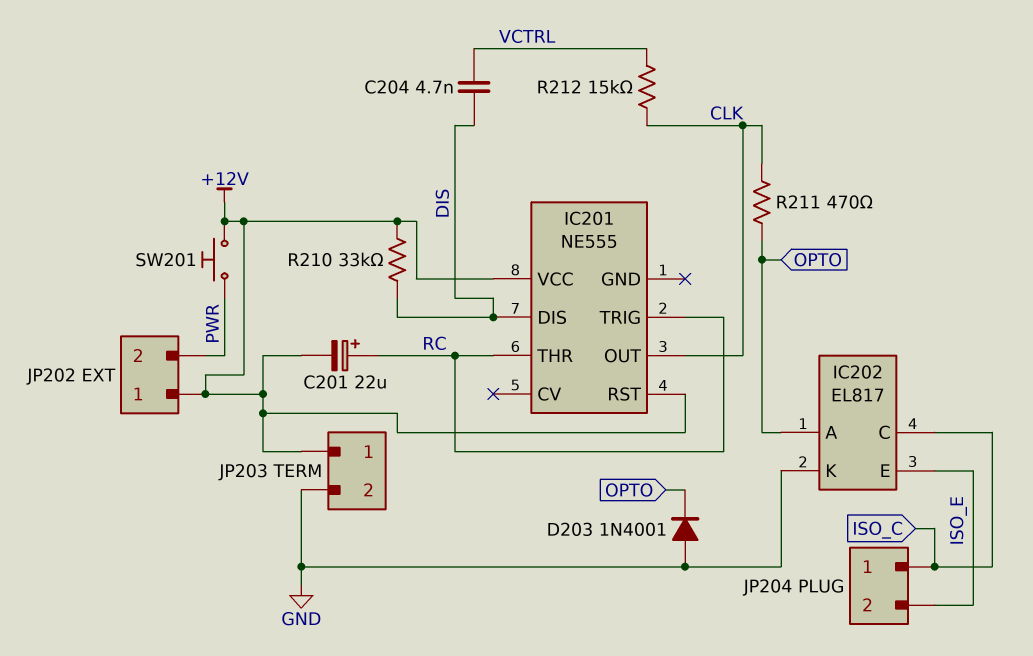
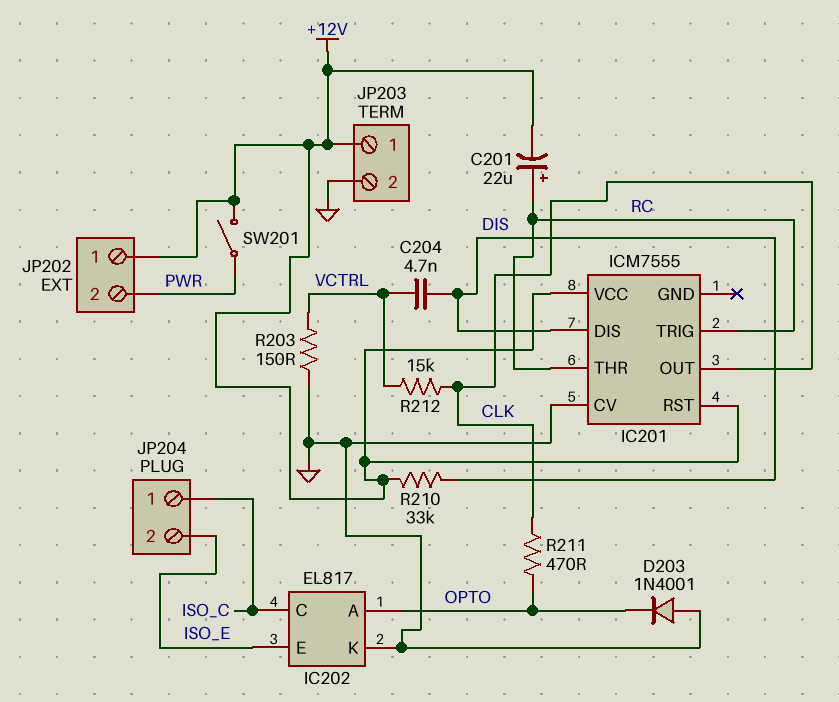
IC201: NE555 -> ICM7555
IC201 pin CV: none -> GND
R203: none -> 150 (GND, VCTRL)
SW201: button (+12V, PWR) -> switch (+12V, PWR)

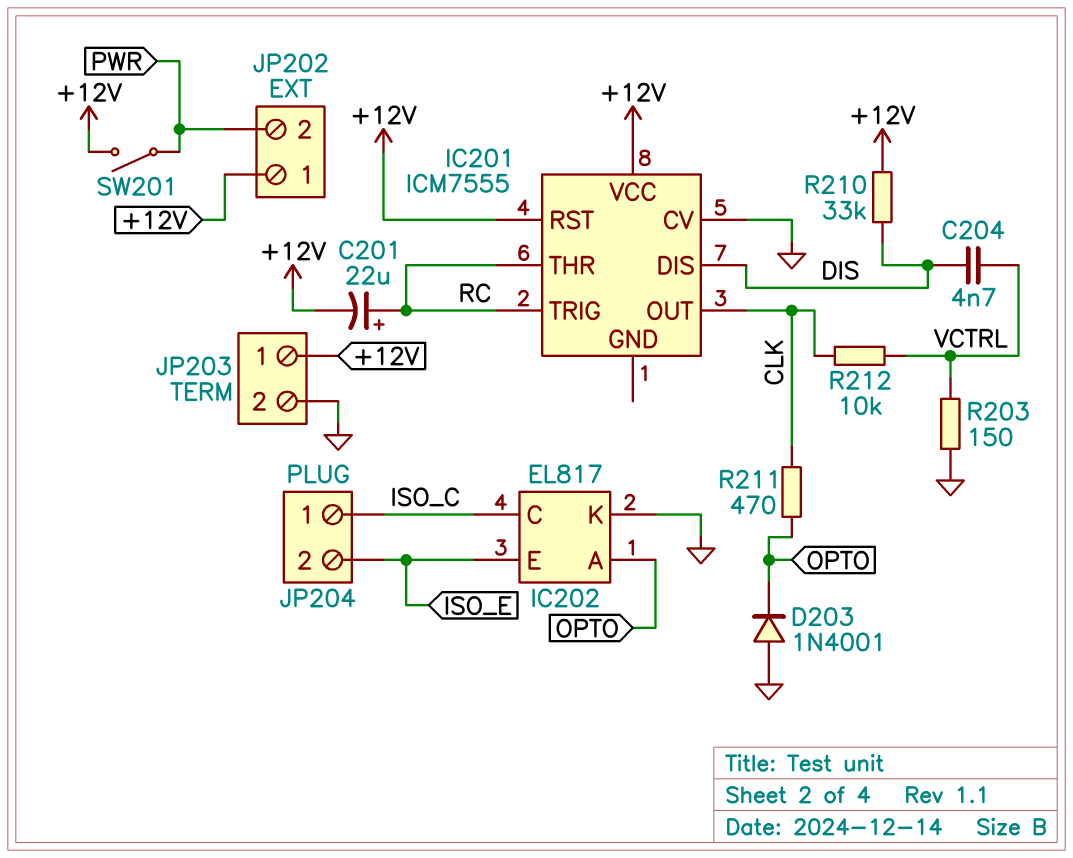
R212: 15k (CLK, VCTRL) -> 10k (CLK, VCTRL)

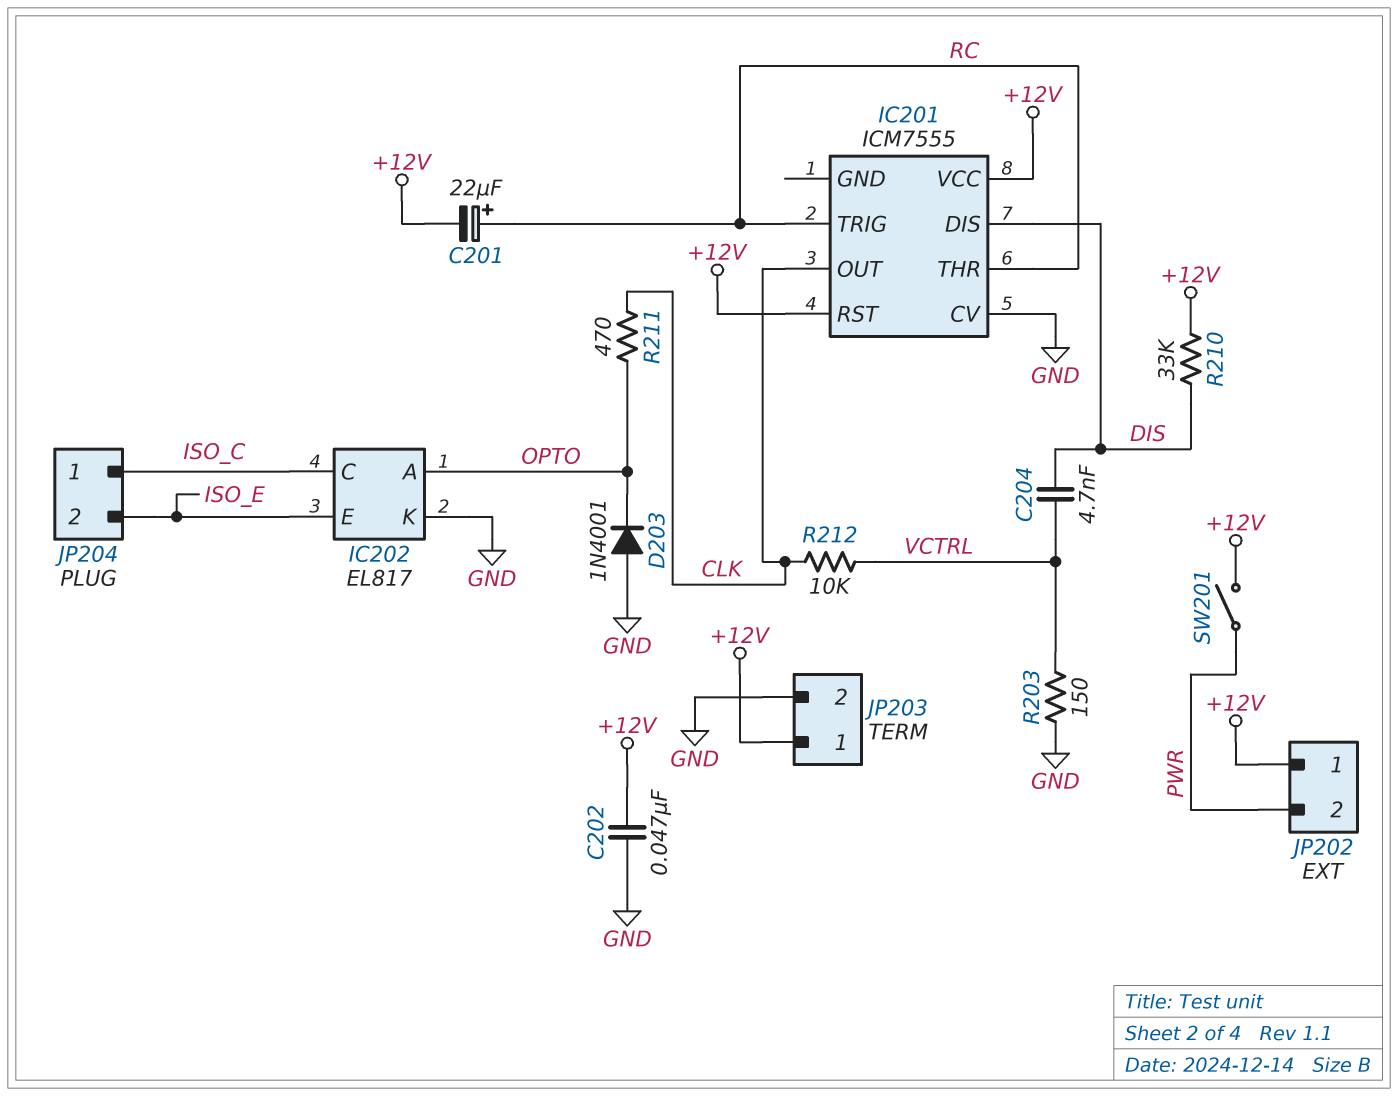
C202: none -> 47nF (+12V, GND)

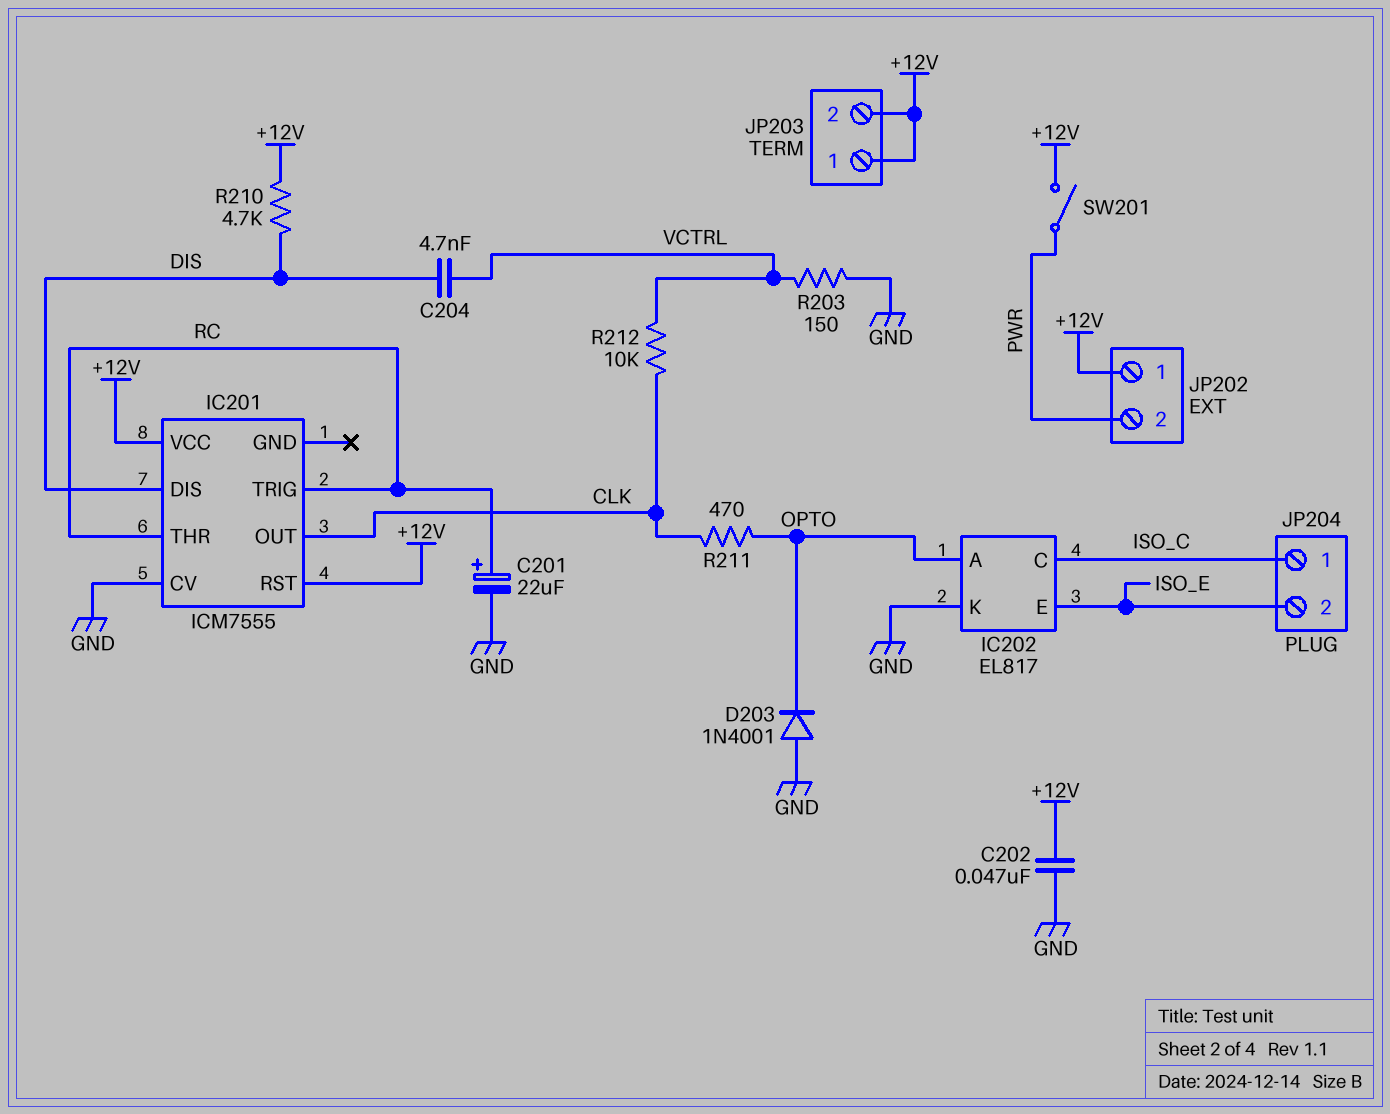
C201: 22uF (plus RC, minus +12V) -> 22uF (plus RC, minus GND)
JP203 pin 2: GND -> +12V
R210: 33k (+12V, DIS) -> 4.7k (+12V, DIS)

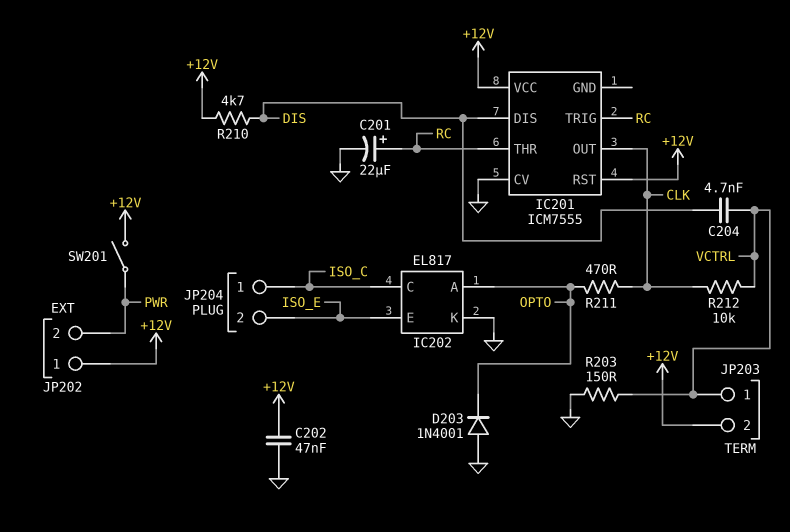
JP203 pin 1: +12V -> VCTRL

